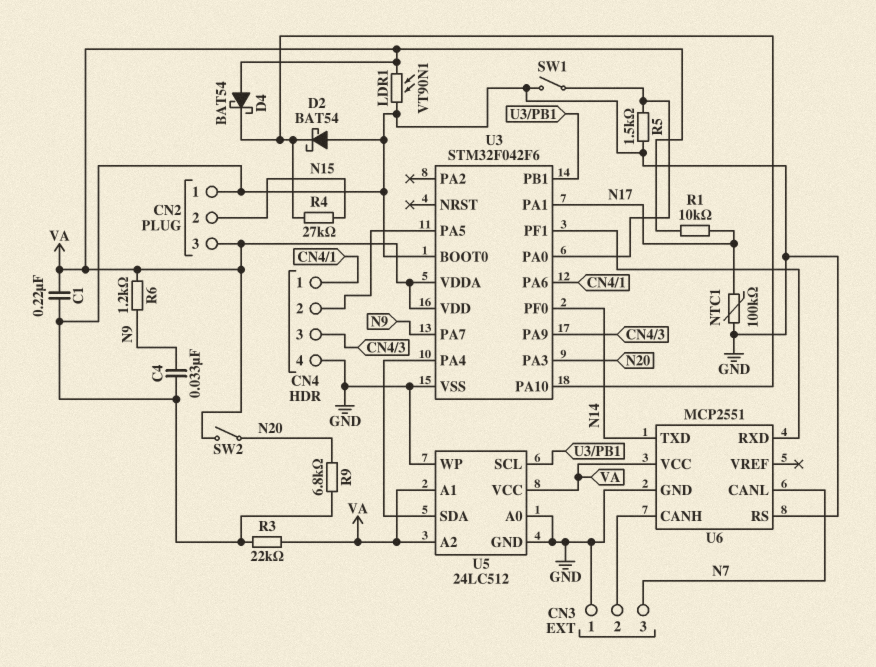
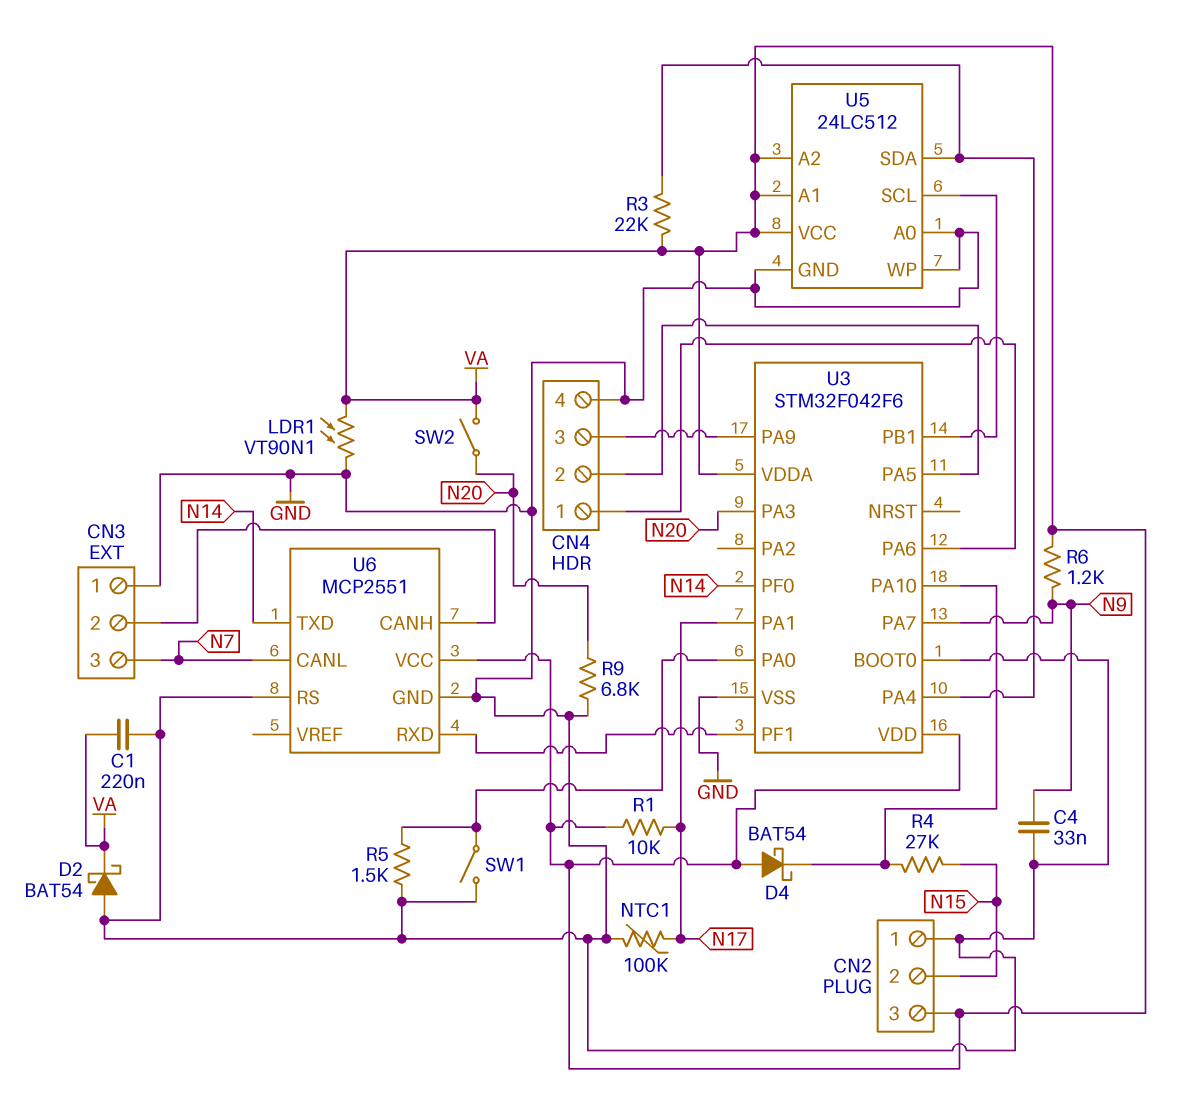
D2: schottky BAT54 (A GND, K U3/PA10) -> schottky BAT54 (A GND, K VA)
R3: 22k (GND, VA) -> 22k (U3/PA4, VA)

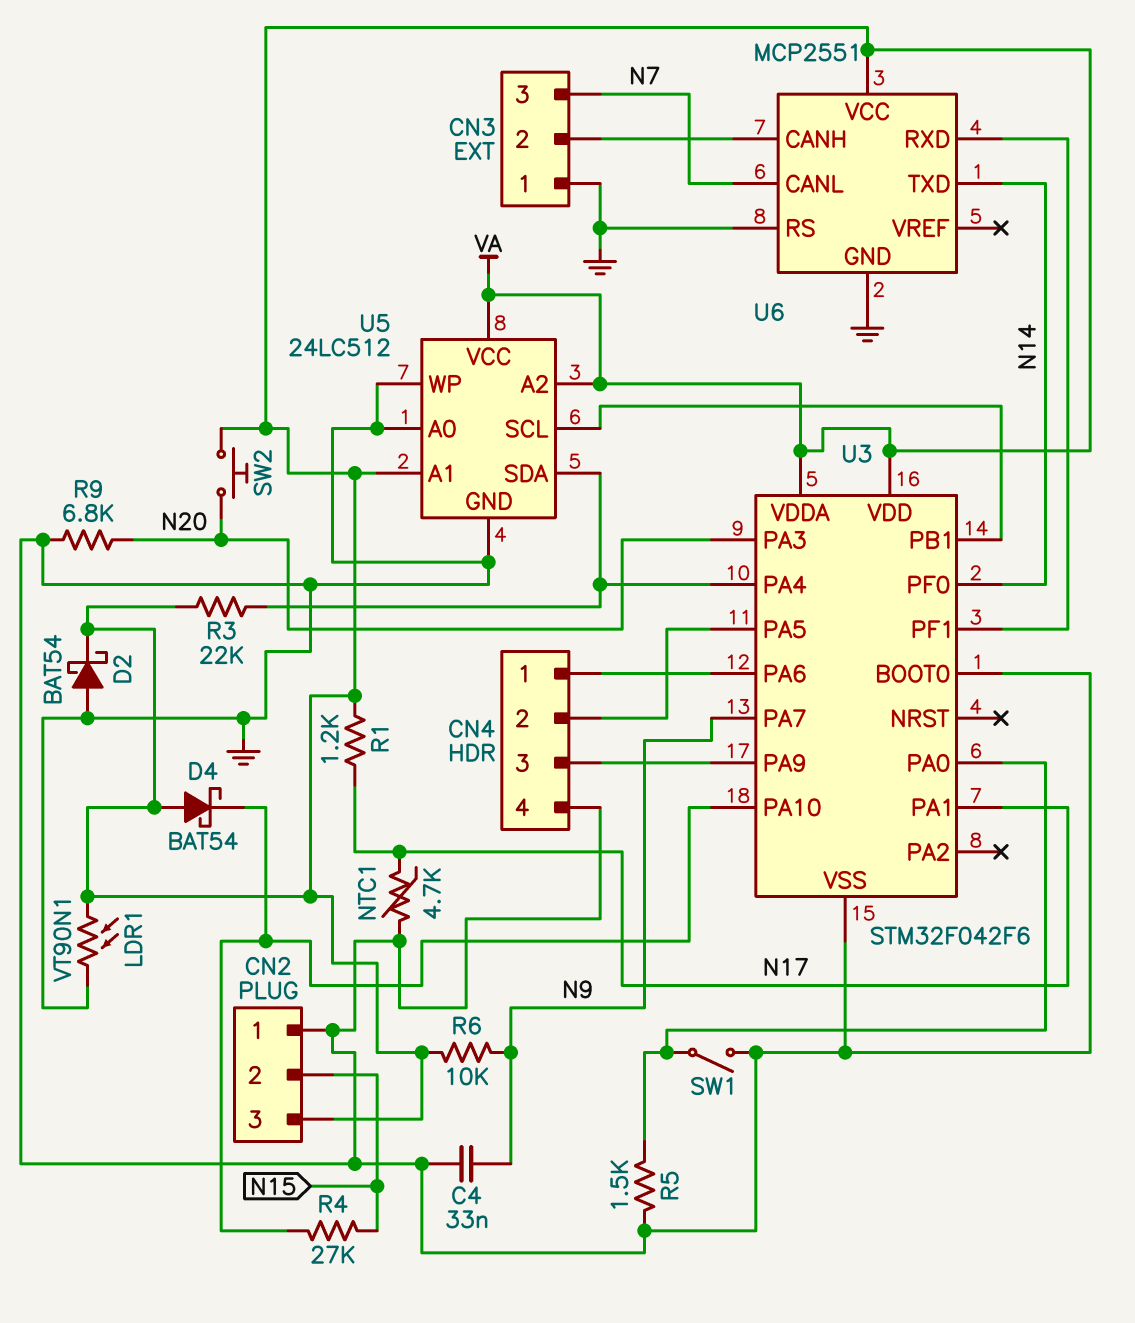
C1: 220nF (GND, VA) -> none
NTC1: 100k (GND, N17) -> 4.7k (GND, N17)
R1: 10k (N17, VA) -> 1.2k (N17, VA)
R6: 1.2k (N9, VA) -> 10k (N9, VA)
SW2: switch (N20, VA) -> button (N20, VA)

